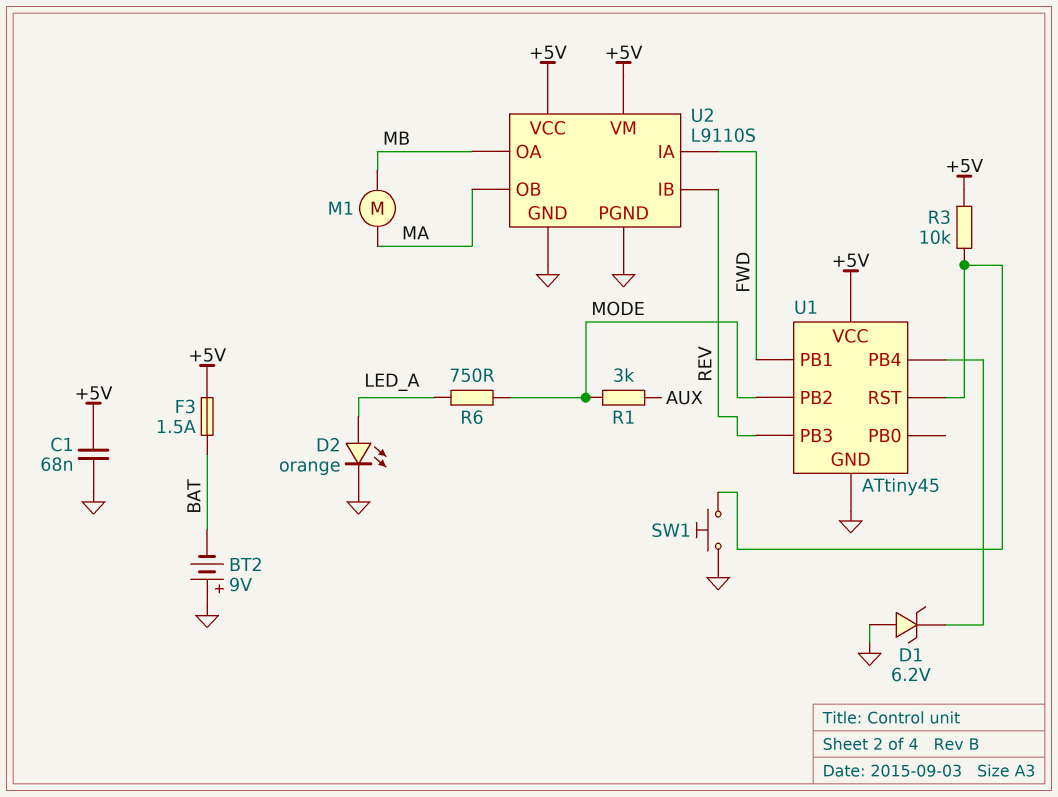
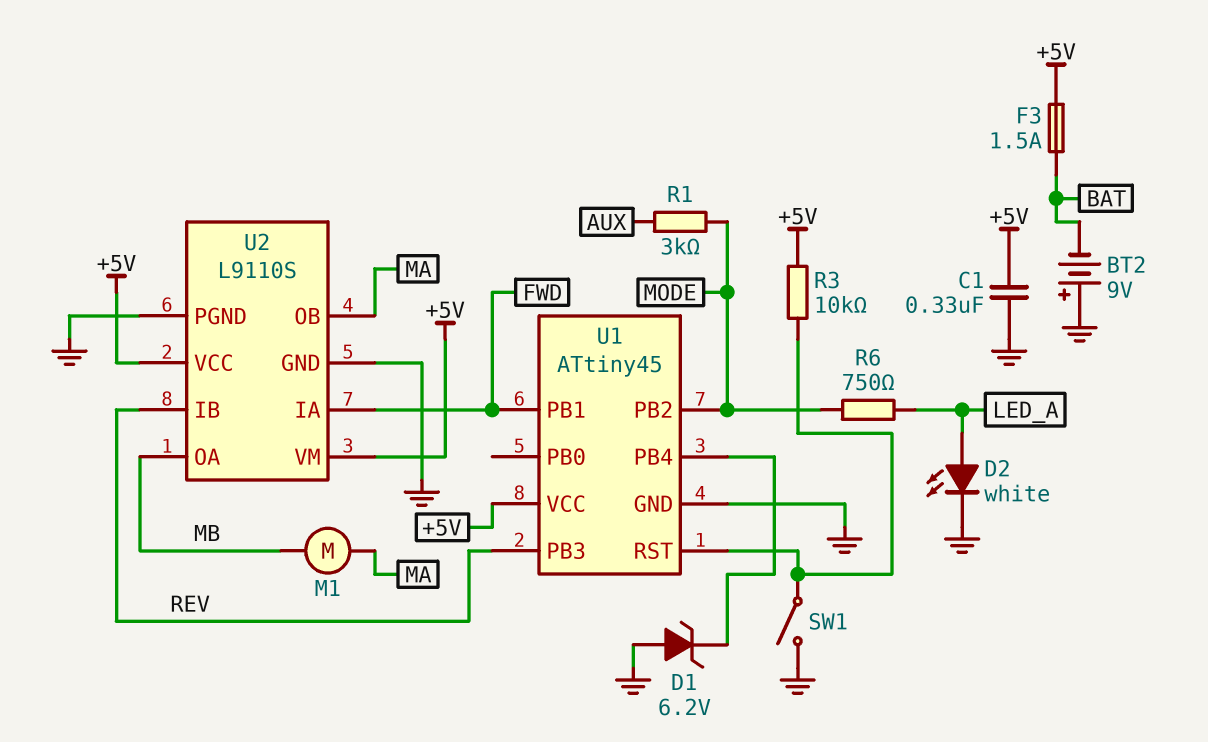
C1: 68nF (+5V, GND) -> 330nF (+5V, GND)
D2: LED orange (A LED_A, K GND) -> LED white (A LED_A, K GND)
SW1: button (GND, U1/RST) -> switch (GND, U1/RST)

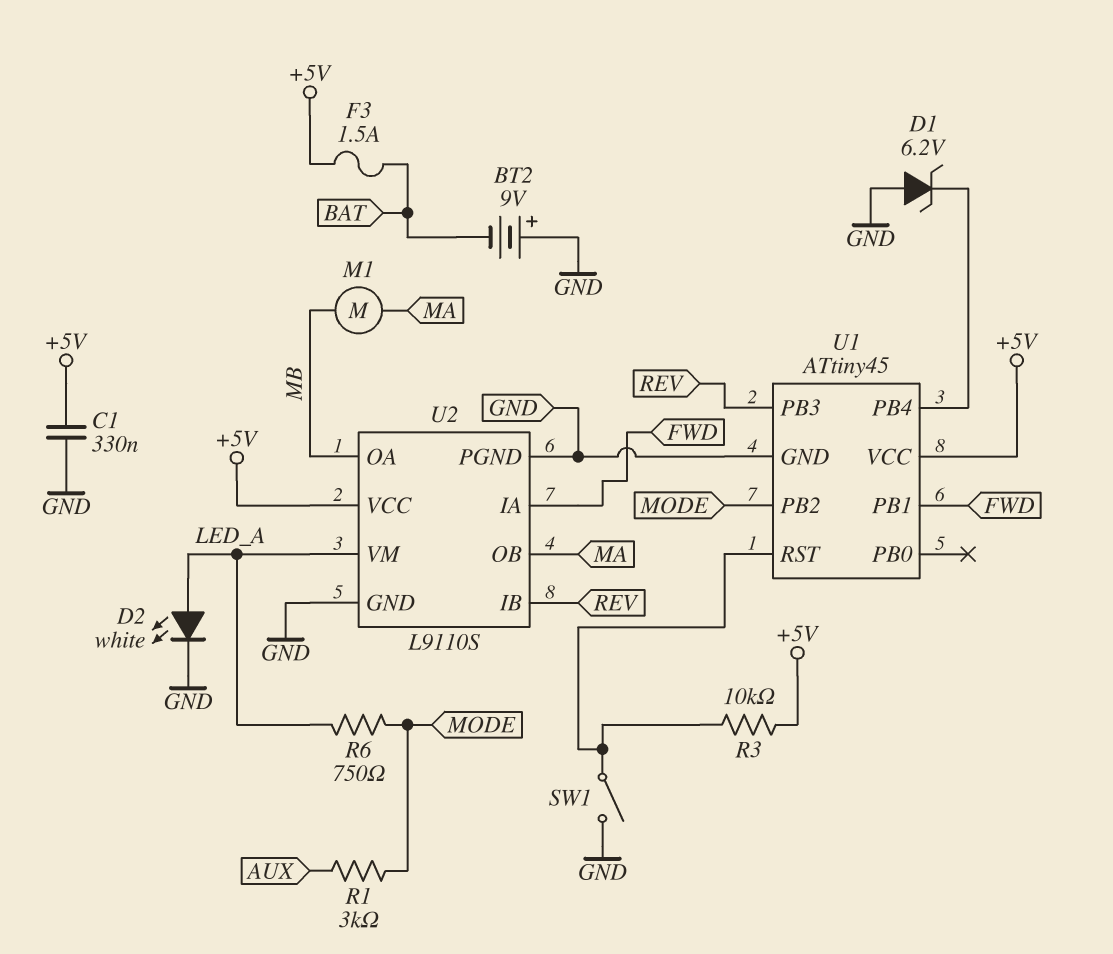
U2 pin VM: +5V -> LED_A

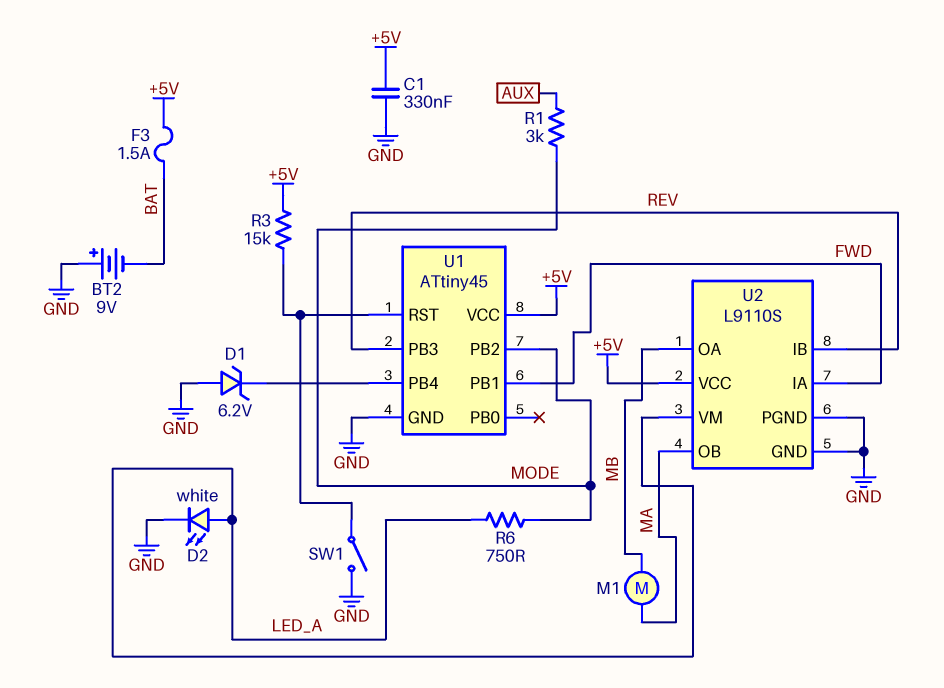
R3: 10k (+5V, U1/RST) -> 15k (+5V, U1/RST)

